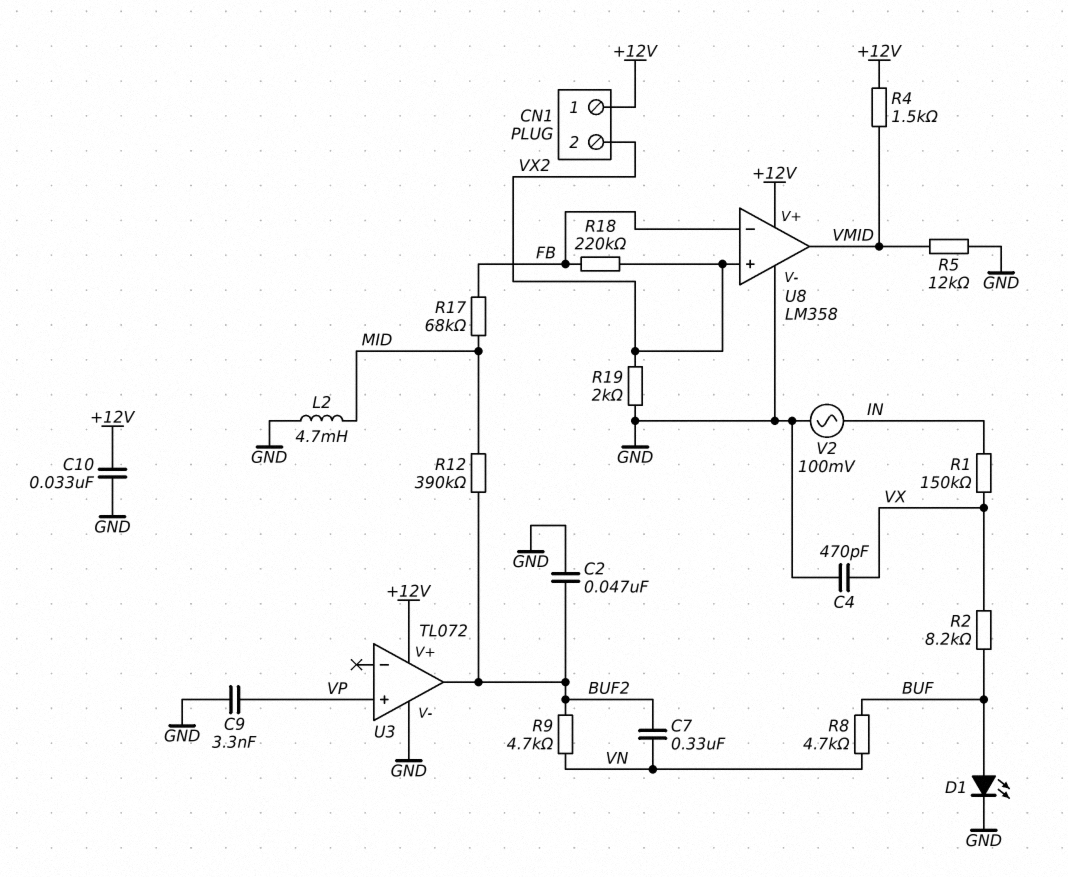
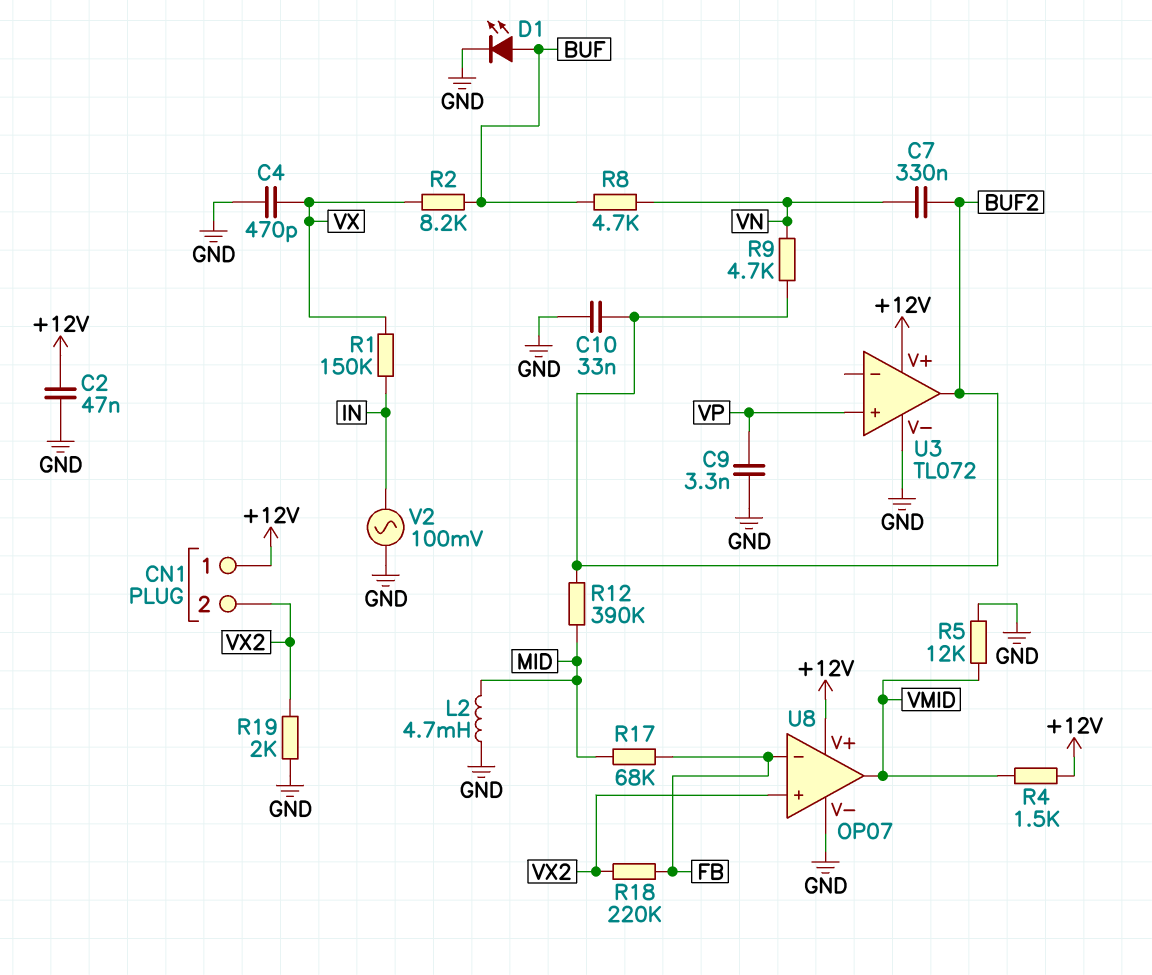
C2: 47nF (BUF2, GND) -> 47nF (+12V, GND)
C10: 33nF (+12V, GND) -> 33nF (BUF2, GND)
U8: LM358 -> OP07

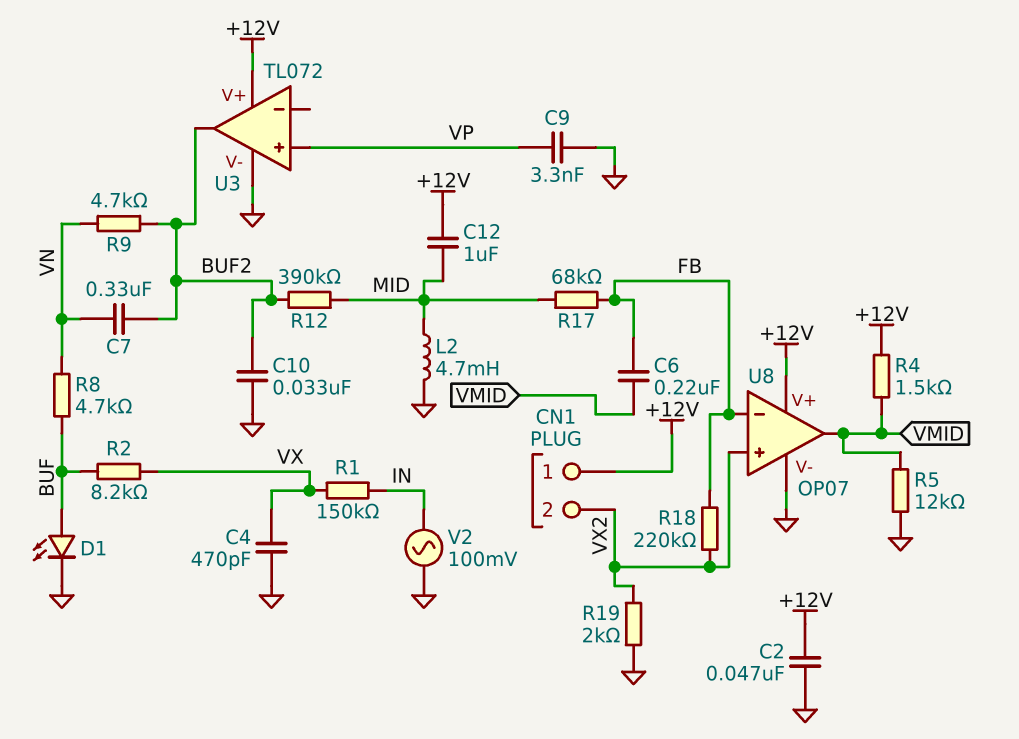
C6: none -> 220nF (FB, VMID)
C12: none -> 1uF (+12V, MID)

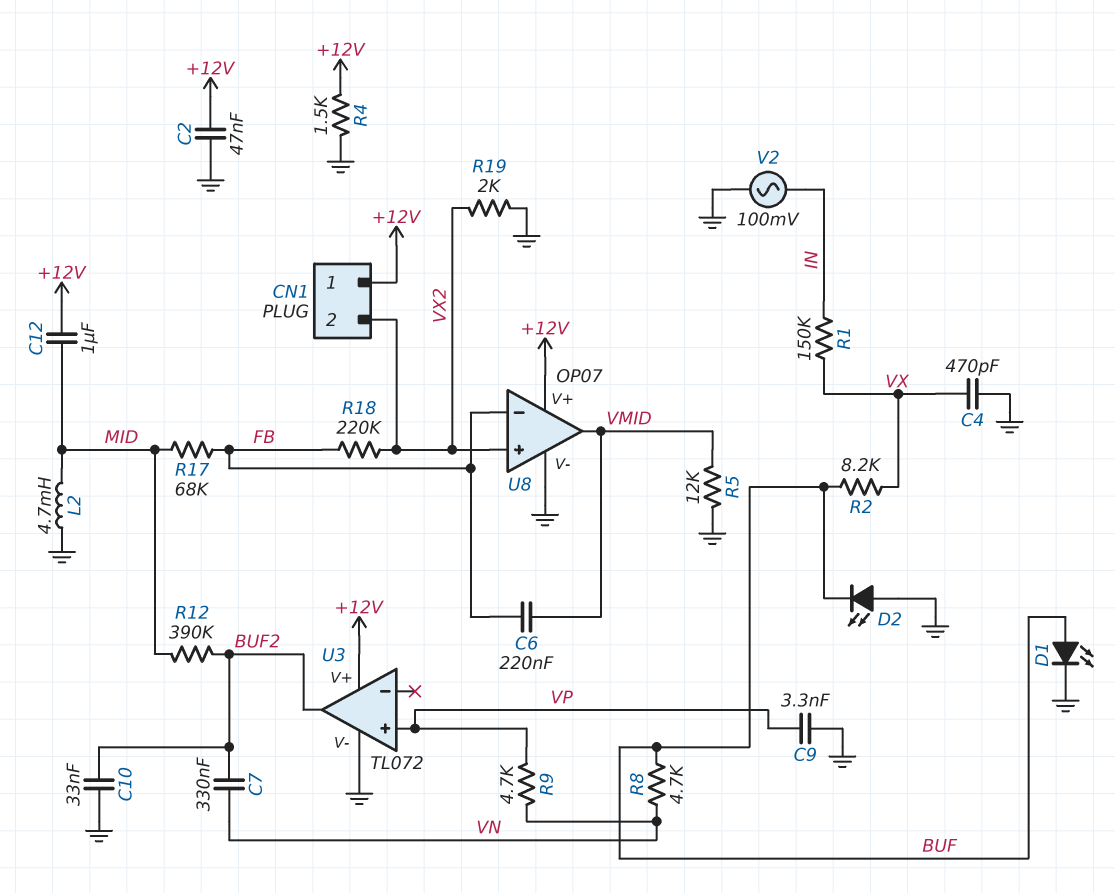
D2: none -> LED (A GND, K BUF)
R4: 1.5k (+12V, VMID) -> 1.5k (+12V, GND)
R9: 4.7k (BUF2, VN) -> 4.7k (VN, VP)

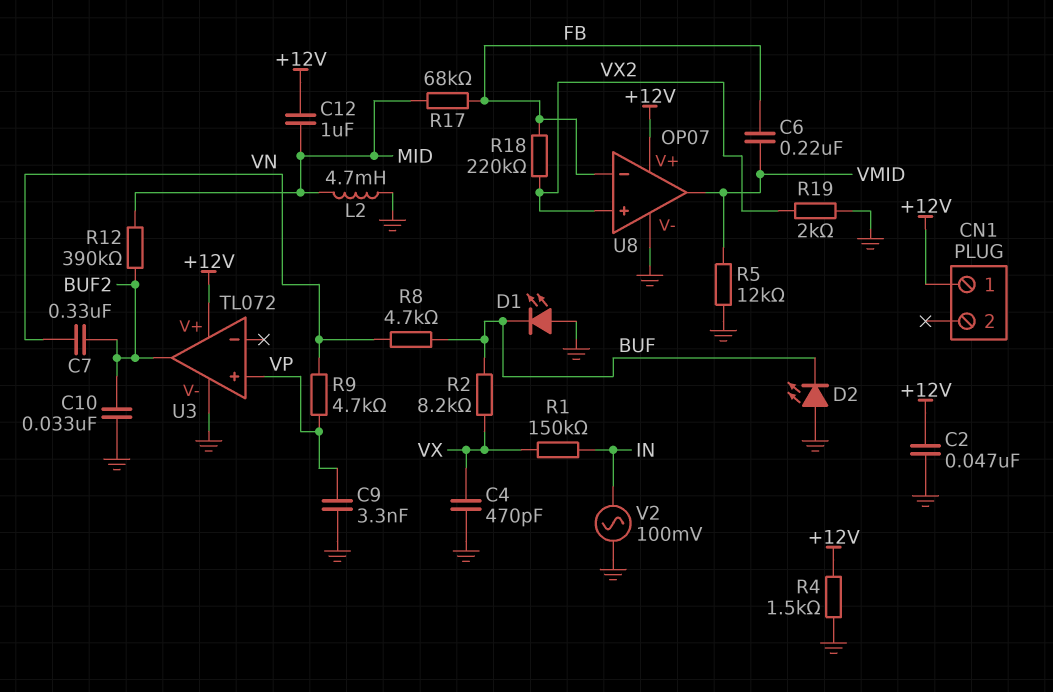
CN1 pin 2: VX2 -> none
D1: LED (A BUF, K GND) -> LED (A GND, K BUF)

